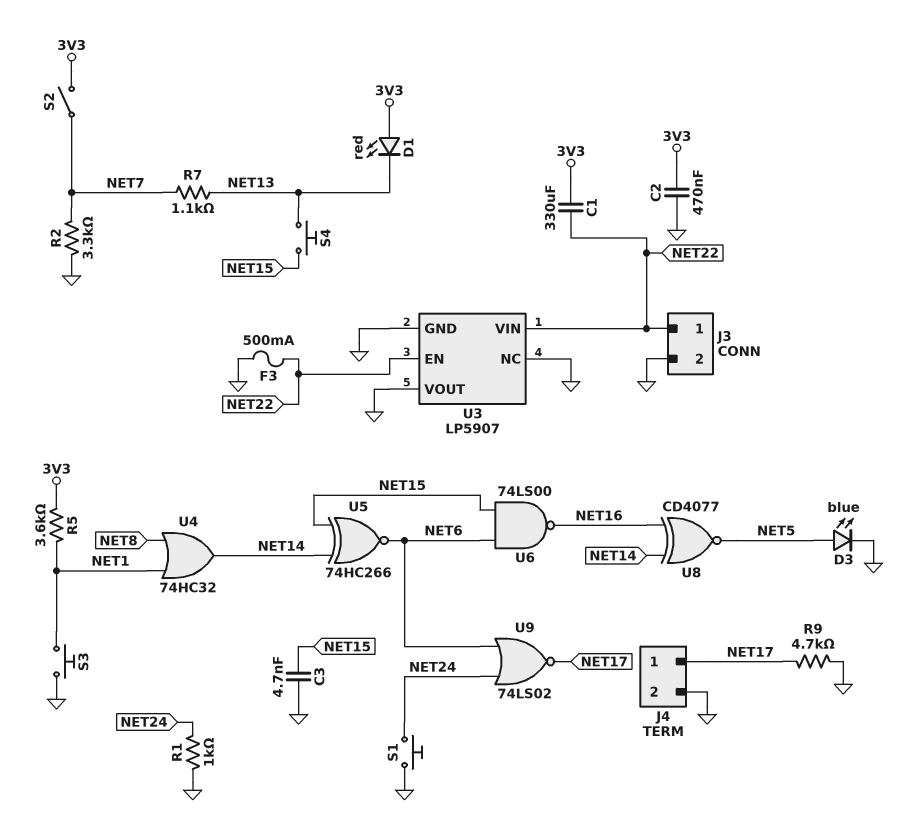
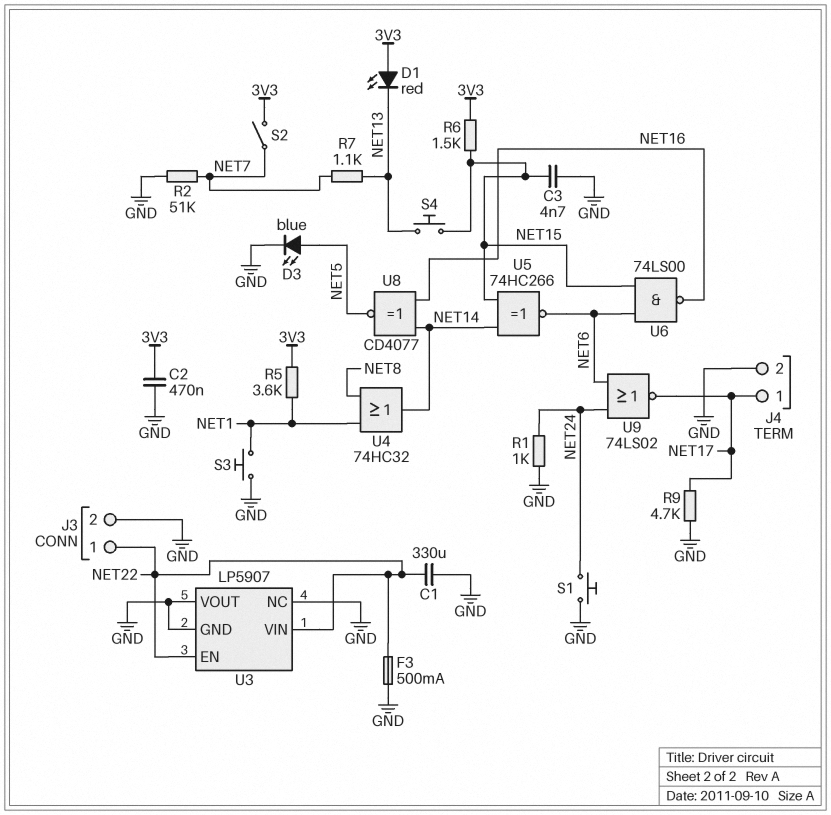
C1: 330uF (3V3, NET22) -> 330uF (GND, NET22)
R2: 3.3k (GND, NET7) -> 51k (GND, NET7)
R6: none -> 1.5k (3V3, NET15)

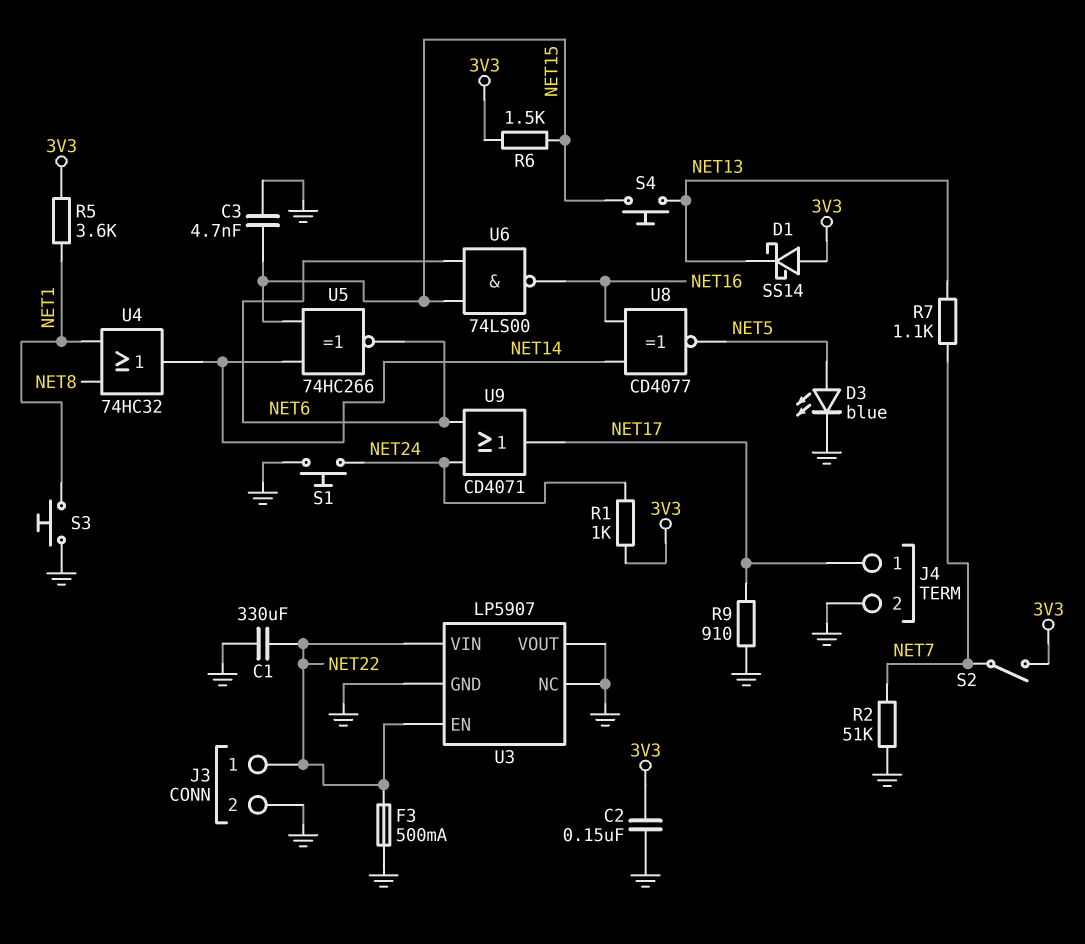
C2: 470nF (3V3, GND) -> 150nF (3V3, GND)
D1: LED red (A 3V3, K NET13) -> schottky SS14 (A 3V3, K NET13)
R1: 1k (GND, NET24) -> 1k (3V3, NET24)
R9: 4.7k (GND, NET17) -> 910 (GND, NET17)
U9: NOR 74LS02 (in NET6, in NET24, out NET17) -> OR CD4071 (in NET6, in NET24, out NET17)

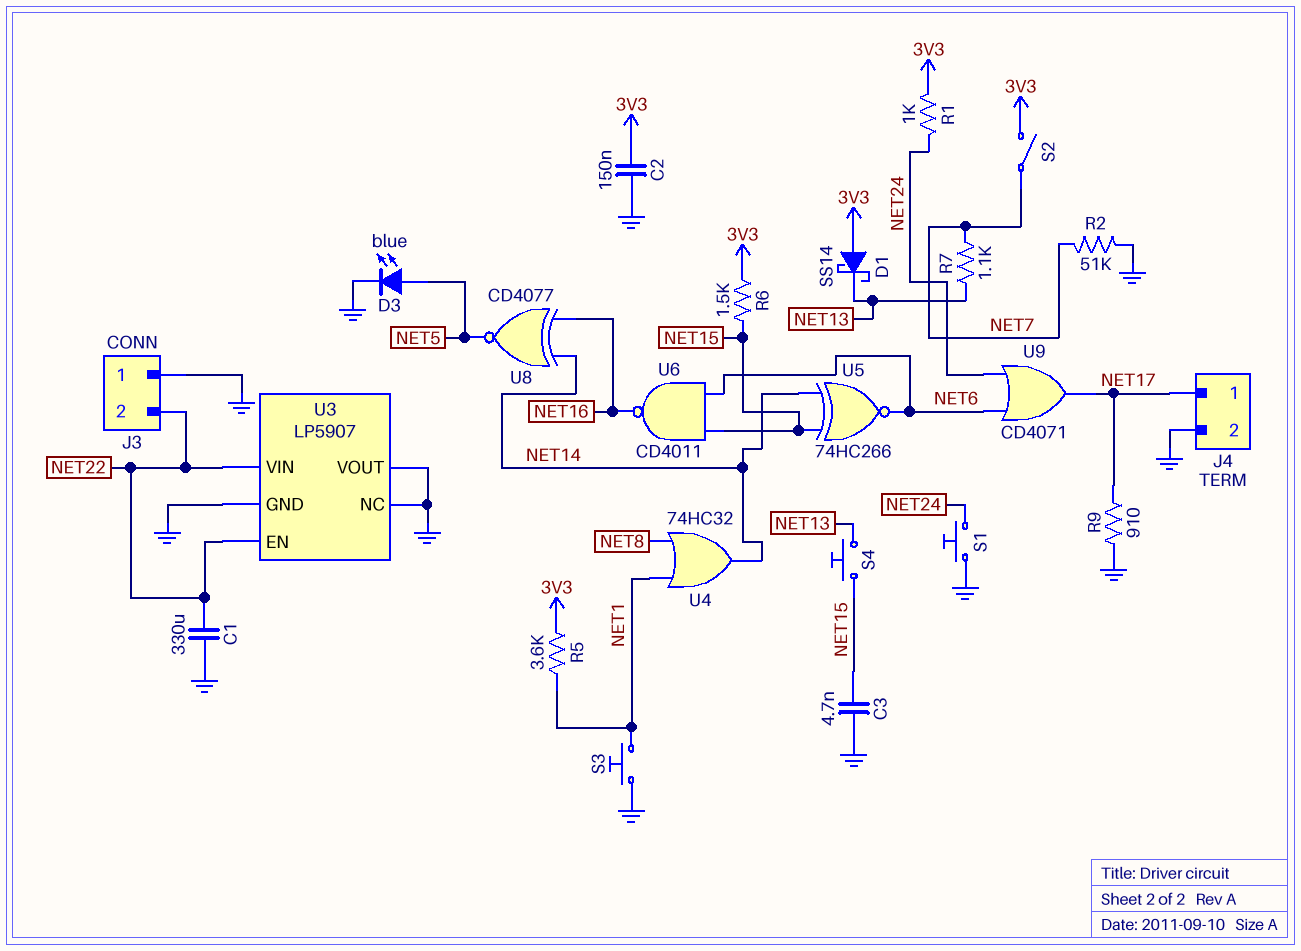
F3: 500mA (GND, NET22) -> none
J3 pin 1: NET22 -> GND
J3 pin 2: GND -> NET22
U6: NAND 74LS00 (in NET6, in NET15, out NET16) -> NAND CD4011 (in NET6, in NET15, out NET16)

